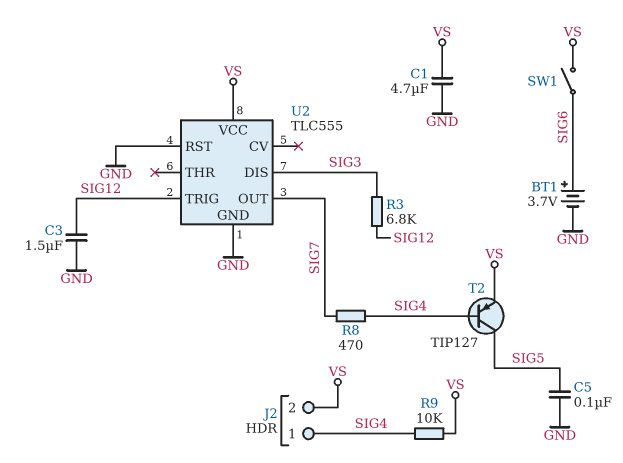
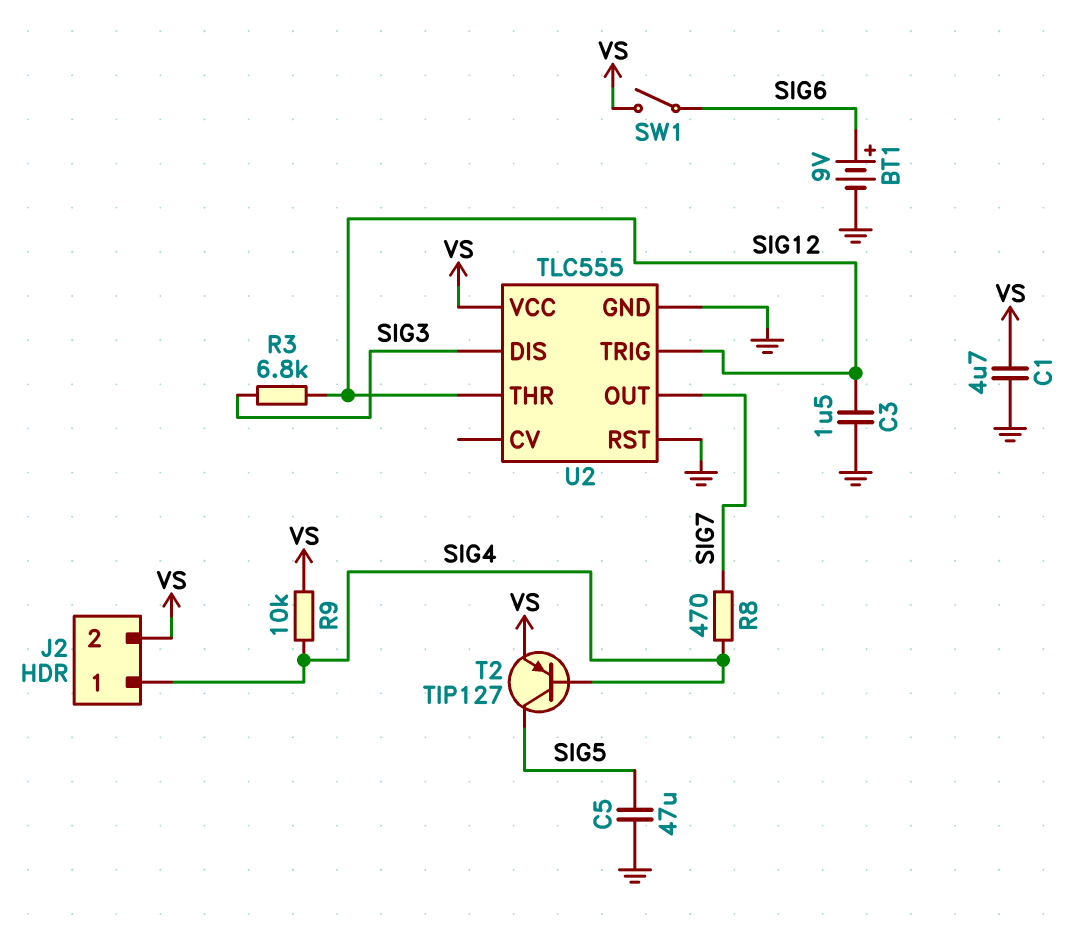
BT1: 3.7V (plus SIG6, minus GND) -> 9V (plus SIG6, minus GND)
C5: 100nF (GND, SIG5) -> 47uF (GND, SIG5)
U2 pin THR: none -> SIG12

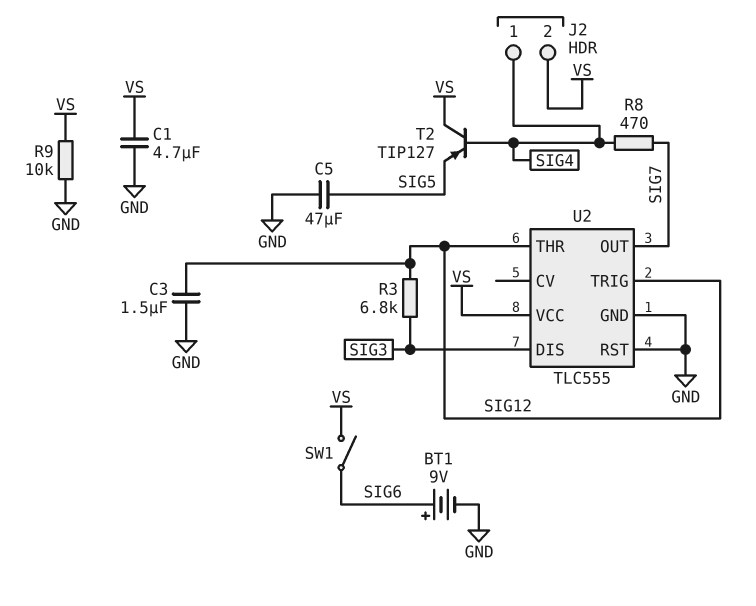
R9: 10k (SIG4, VS) -> 10k (GND, VS)
T2: PNP TIP127 (B SIG4, C SIG5, E VS) -> PNP TIP127 (B SIG4, C VS, E SIG5)

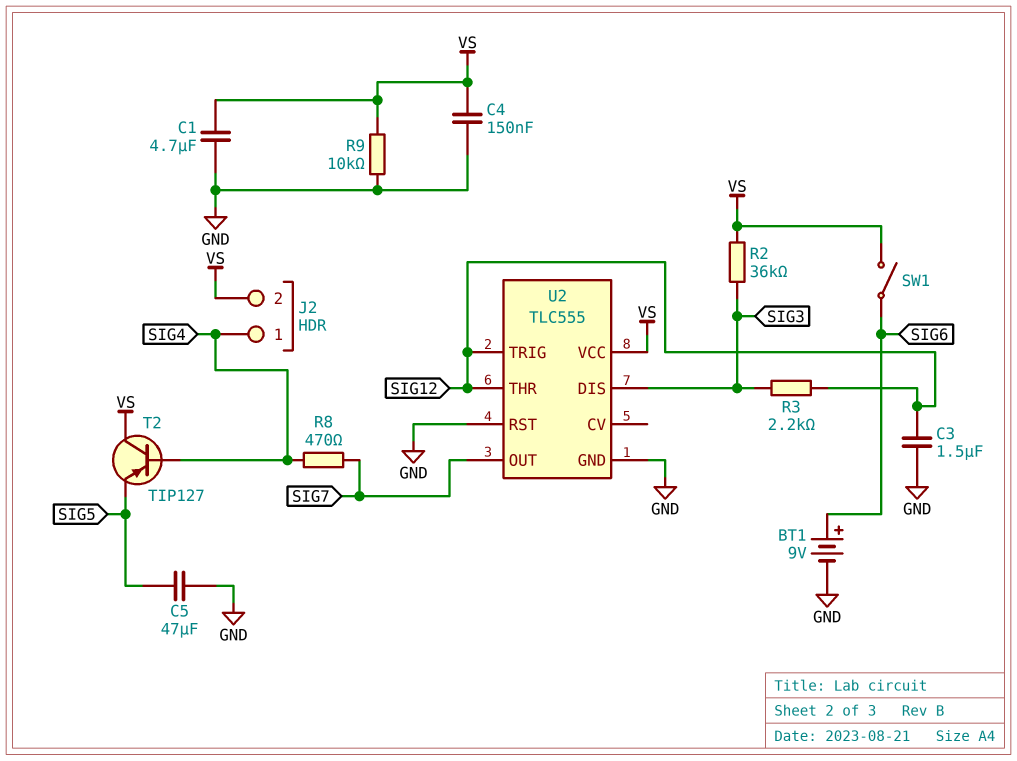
C4: none -> 150nF (GND, VS)
R2: none -> 36k (SIG3, VS)
R3: 6.8k (SIG3, SIG12) -> 2.2k (SIG3, SIG12)

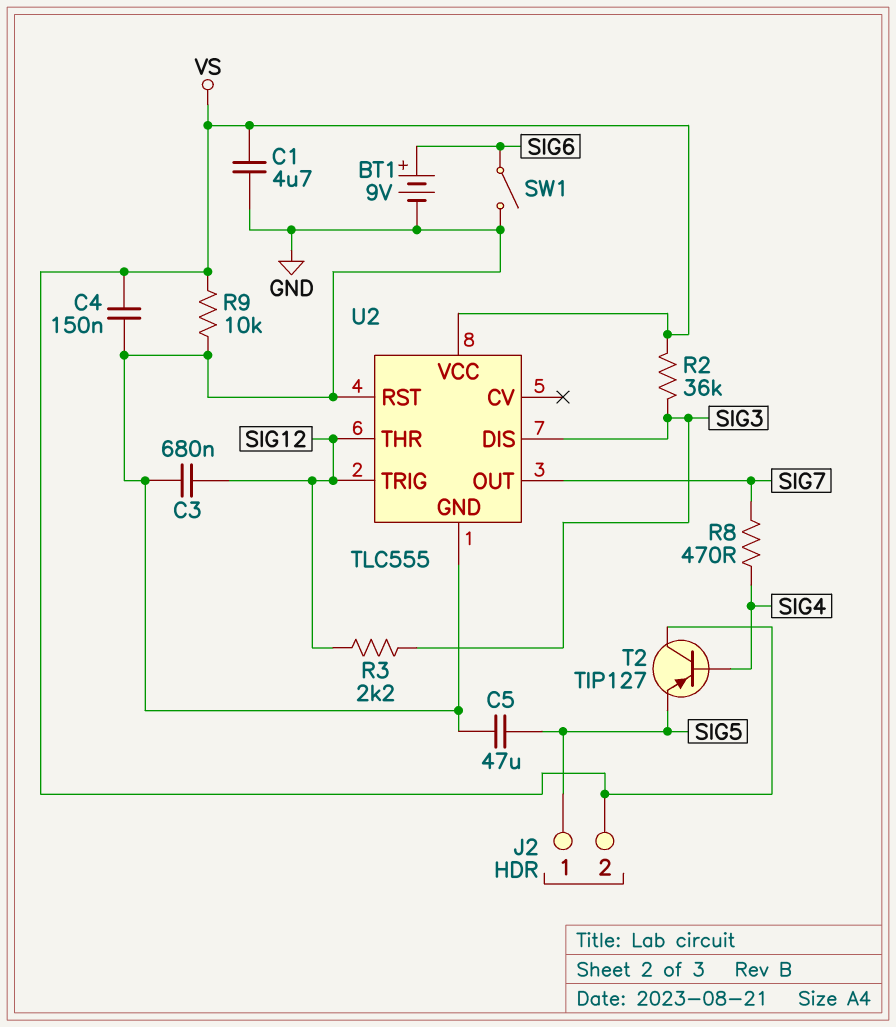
C3: 1.5uF (GND, SIG12) -> 680nF (GND, SIG12)
J2 pin 1: SIG4 -> SIG5
SW1: switch (SIG6, VS) -> switch (GND, SIG6)

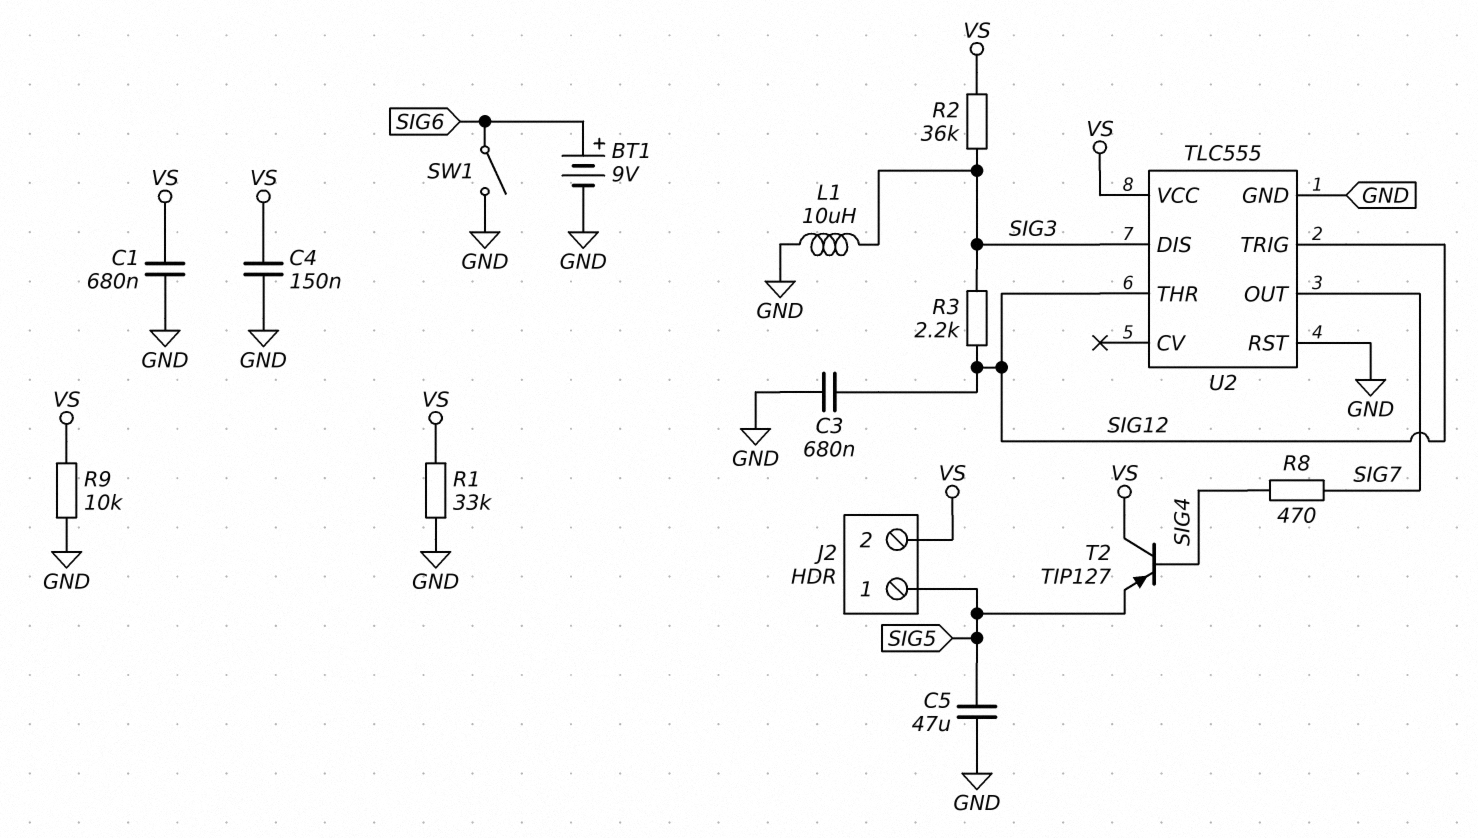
C1: 4.7uF (GND, VS) -> 680nF (GND, VS)
L1: none -> 10uH (GND, SIG3)
R1: none -> 33k (GND, VS)

